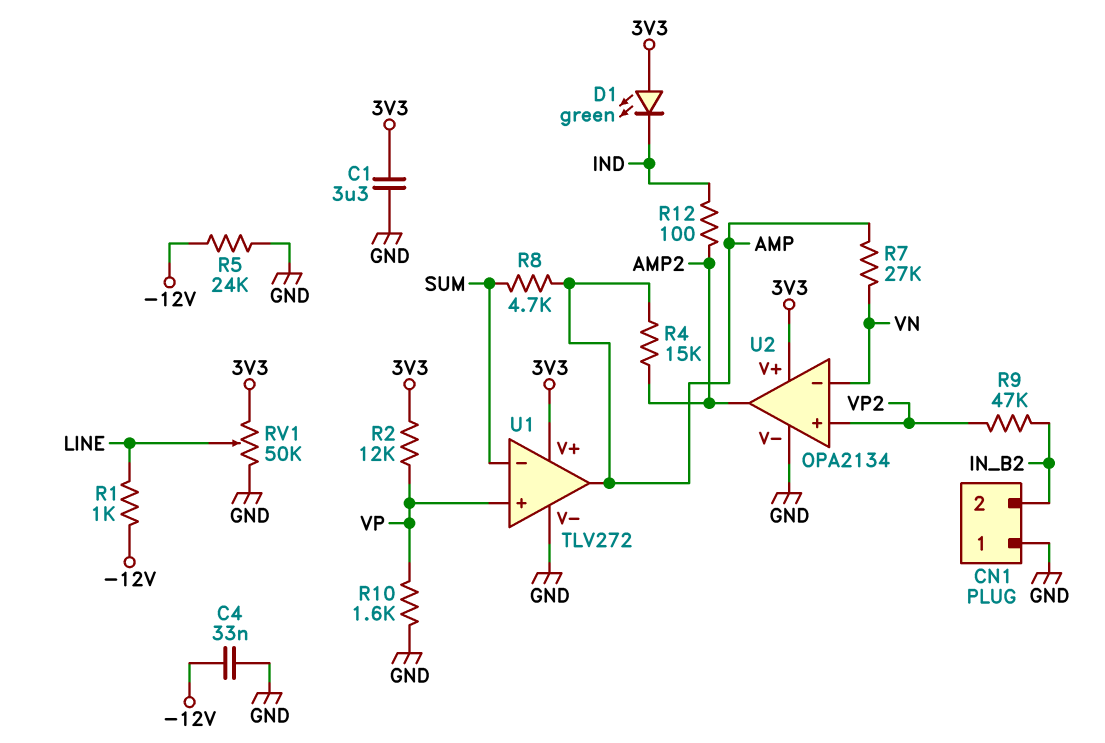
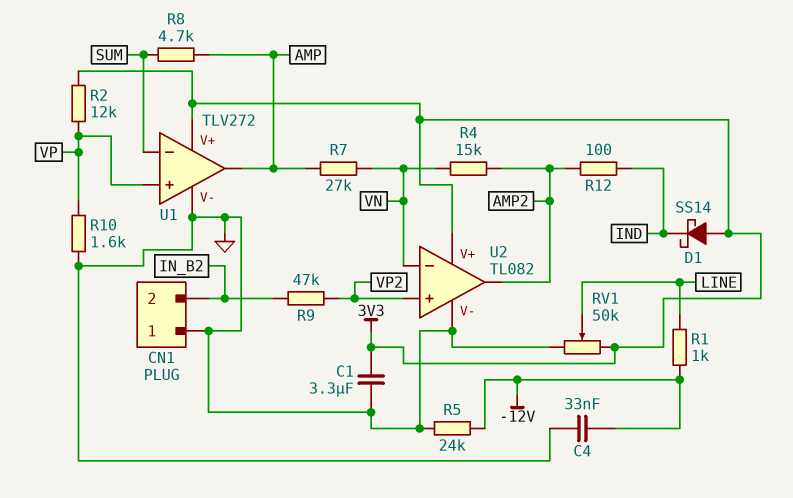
D1: LED green (A 3V3, K IND) -> schottky SS14 (A 3V3, K IND)
R4: 15k (AMP, AMP2) -> 15k (AMP2, VN)
U2: OPA2134 -> TL082

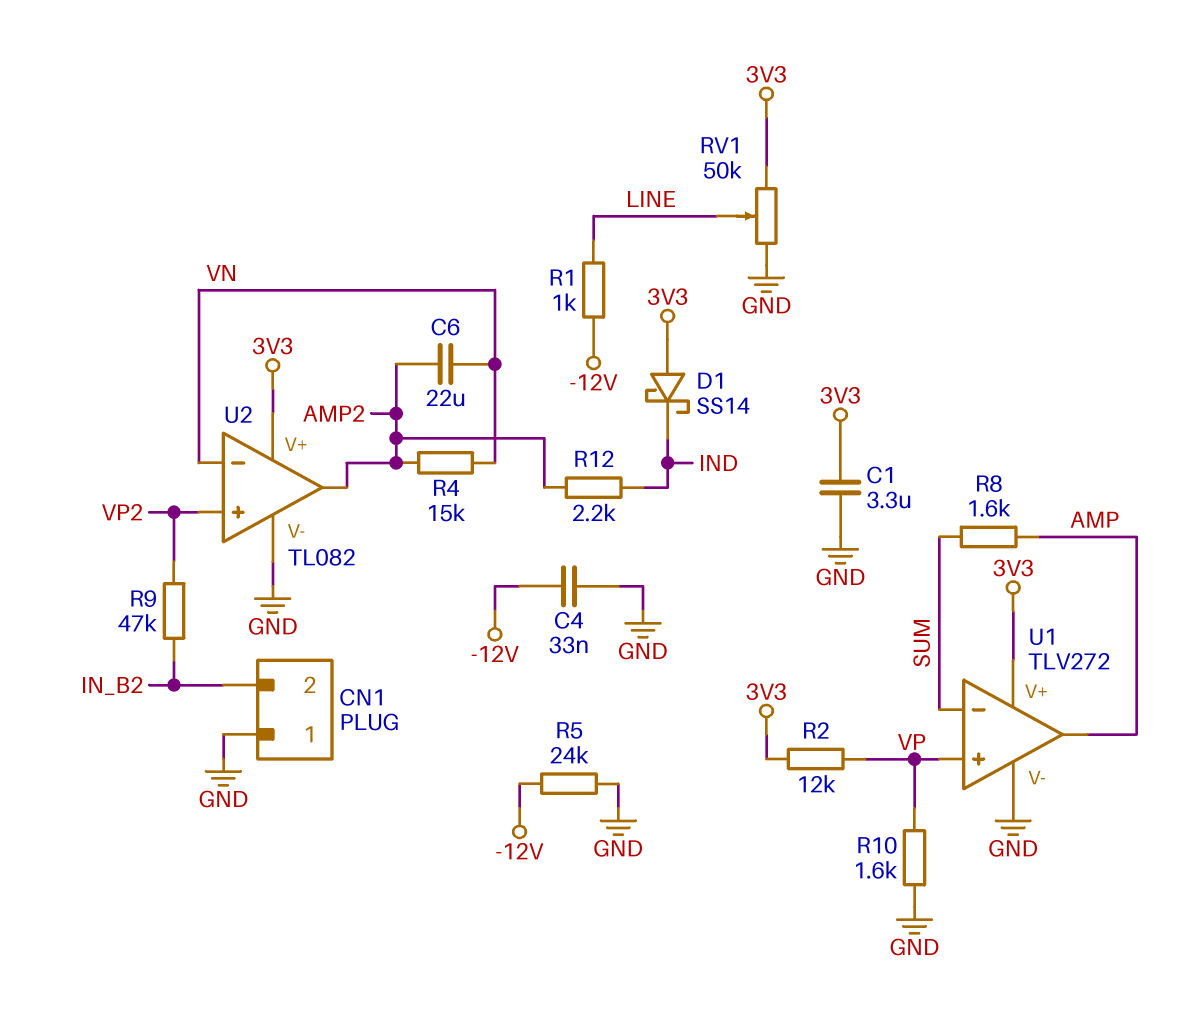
C6: none -> 22uF (AMP2, VN)
R7: 27k (AMP, VN) -> none
R8: 4.7k (AMP, SUM) -> 1.6k (AMP, SUM)
R12: 100 (AMP2, IND) -> 2.2k (AMP2, IND)

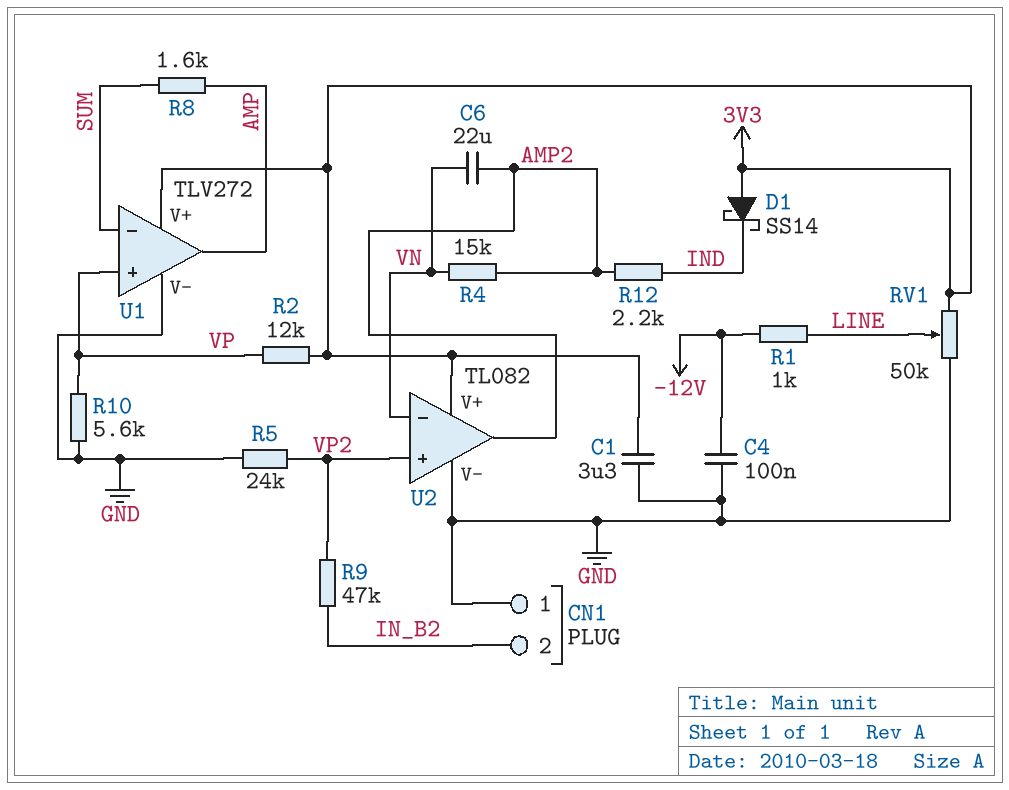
C4: 33nF (-12V, GND) -> 100nF (-12V, GND)
R5: 24k (-12V, GND) -> 24k (GND, VP2)
R10: 1.6k (GND, VP) -> 5.6k (GND, VP)

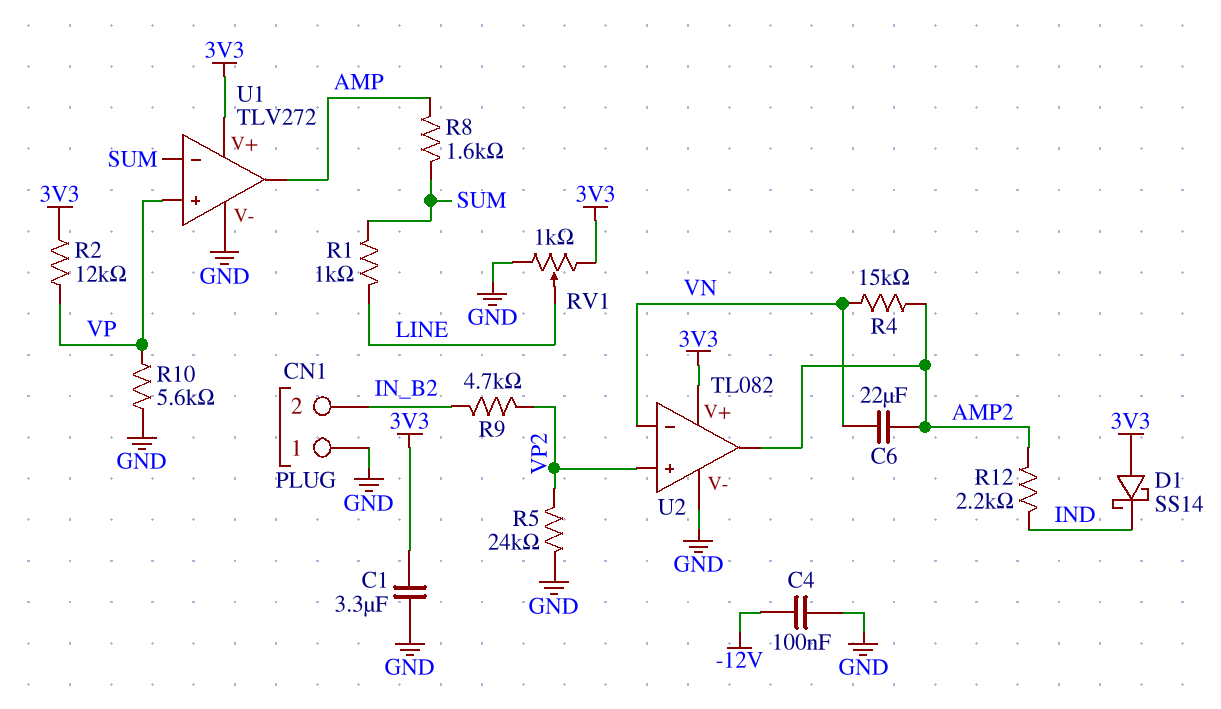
R1: 1k (-12V, LINE) -> 1k (LINE, SUM)
R9: 47k (IN_B2, VP2) -> 4.7k (IN_B2, VP2)
RV1: 50k (3V3, GND, wiper LINE) -> 1k (3V3, GND, wiper LINE)

